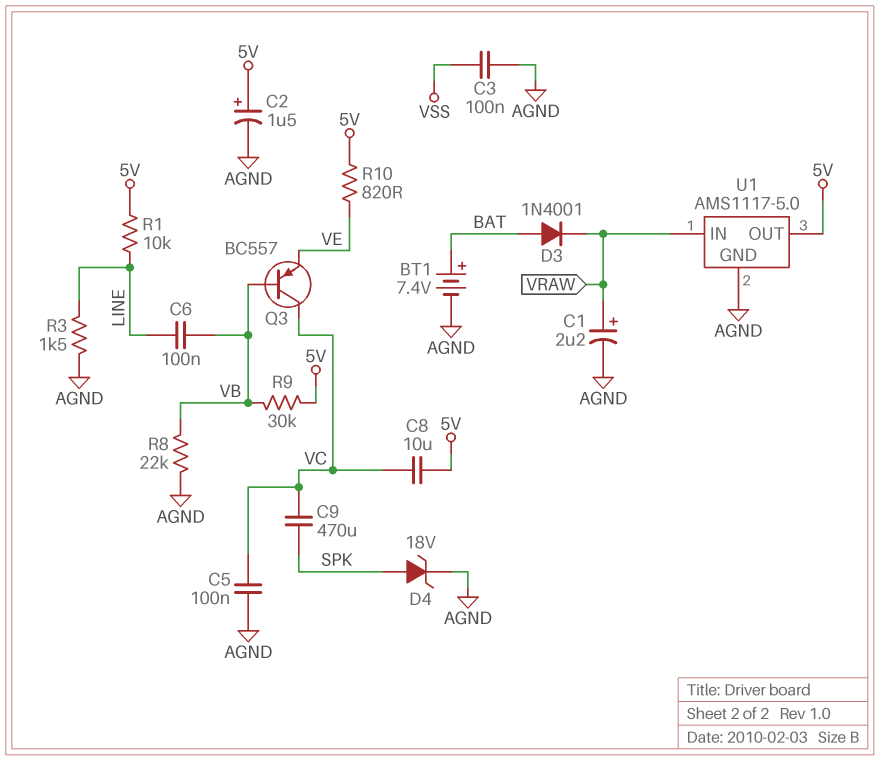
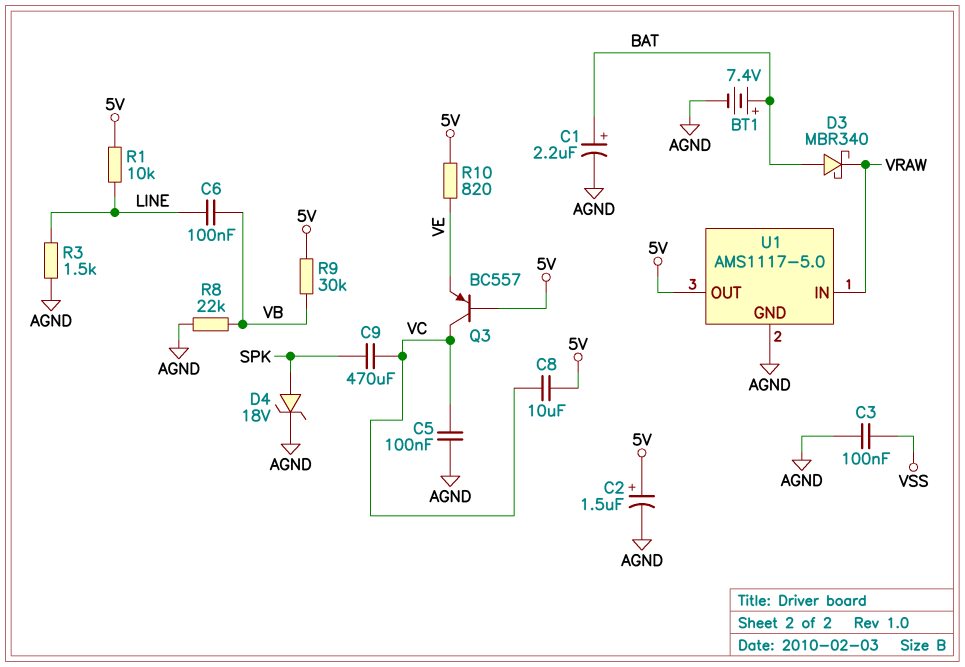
C1: 2.2uF (plus VRAW, minus AGND) -> 2.2uF (plus BAT, minus AGND)
D3: diode 1N4001 (A BAT, K VRAW) -> schottky MBR340 (A BAT, K VRAW)
Q3: PNP BC557 (B VB, C VC, E VE) -> PNP BC557 (B 5V, C VC, E VE)

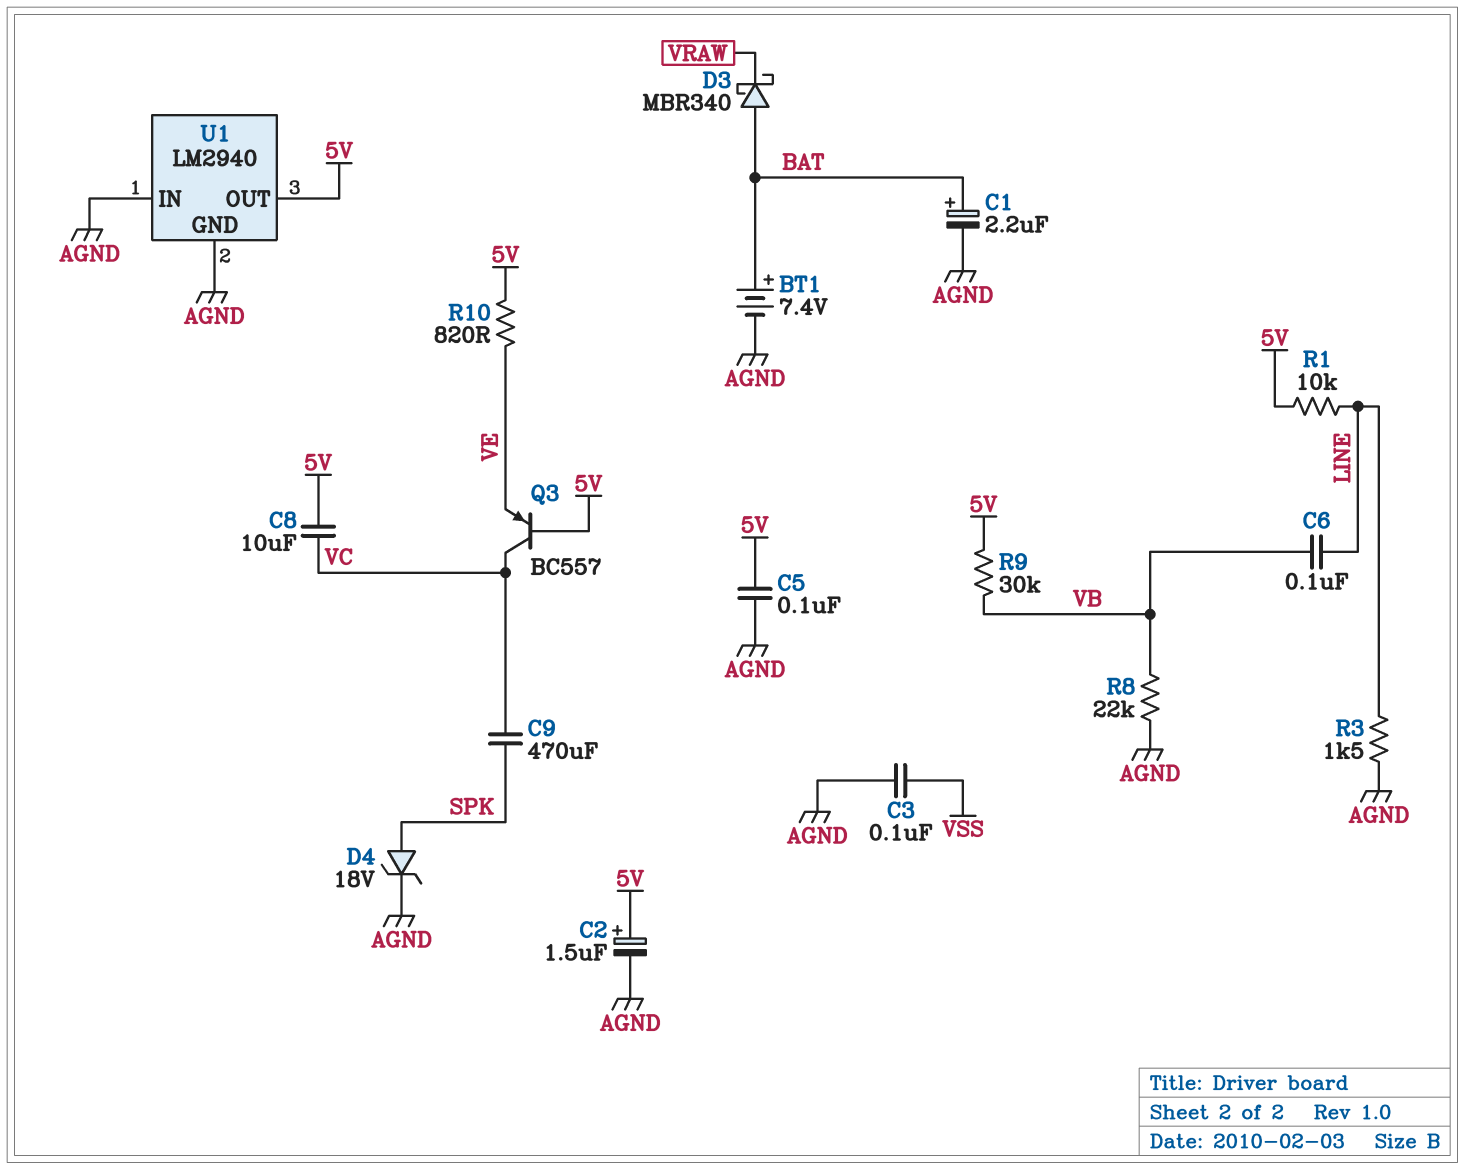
C5: 100nF (AGND, VC) -> 100nF (5V, AGND)
U1: AMS1117-5.0 -> LM2940
U1 pin IN: VRAW -> AGND

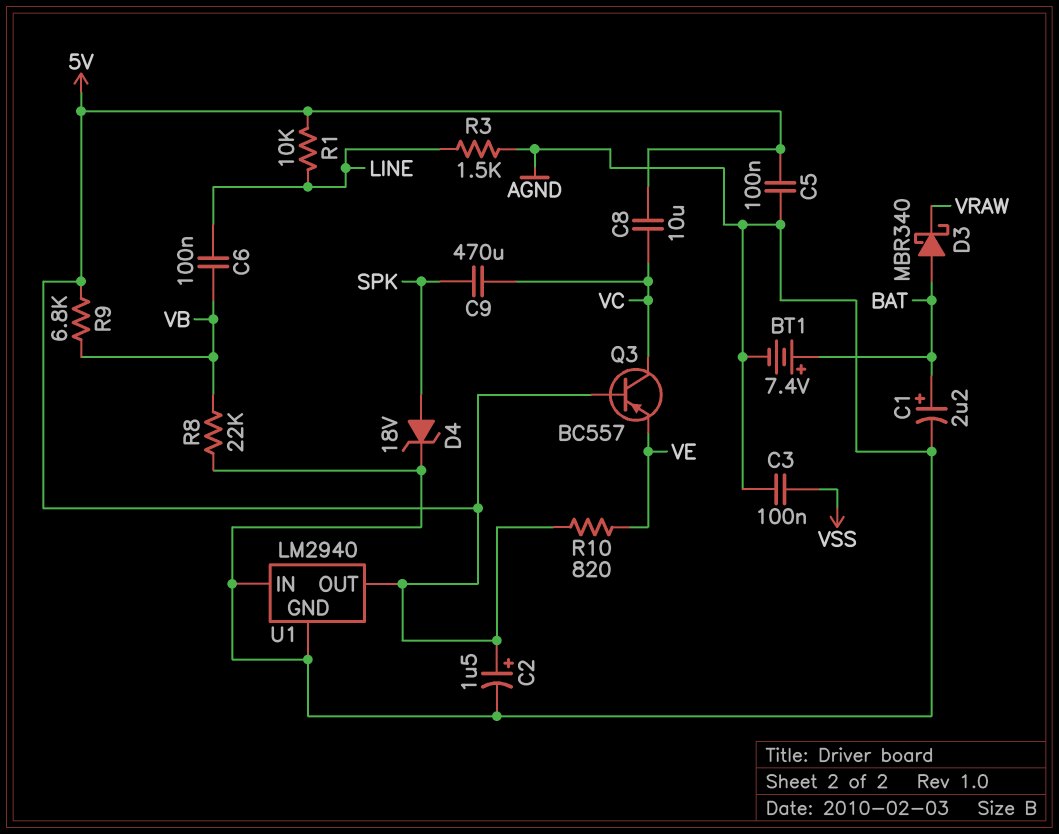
R9: 30k (5V, VB) -> 6.8k (5V, VB)

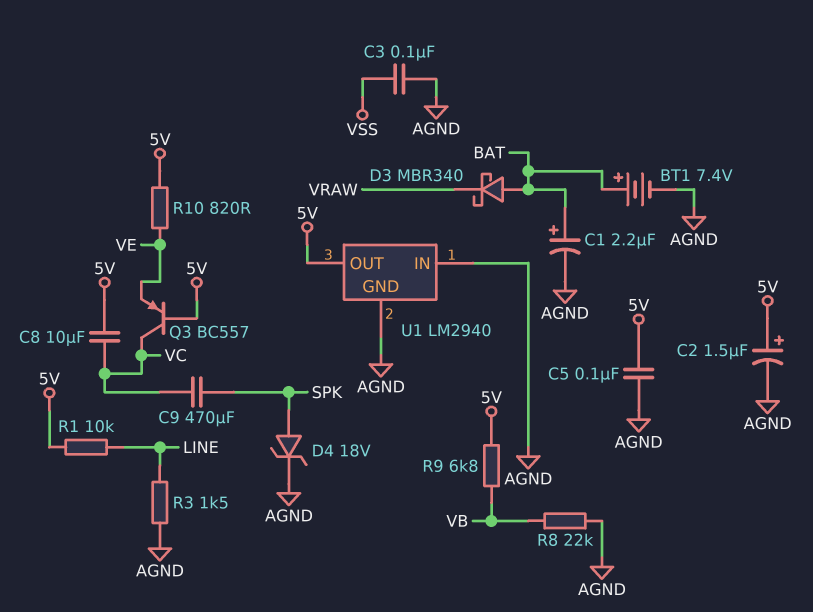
C6: 100nF (LINE, VB) -> none

